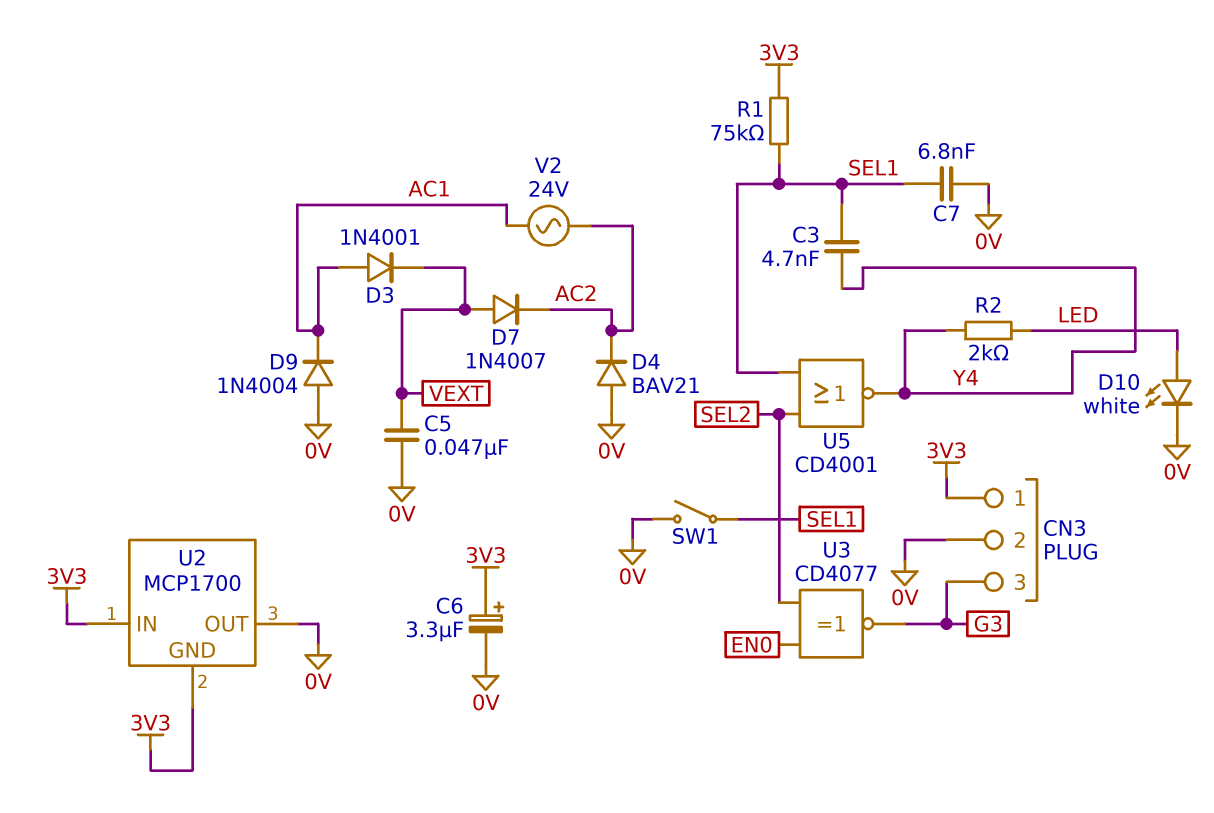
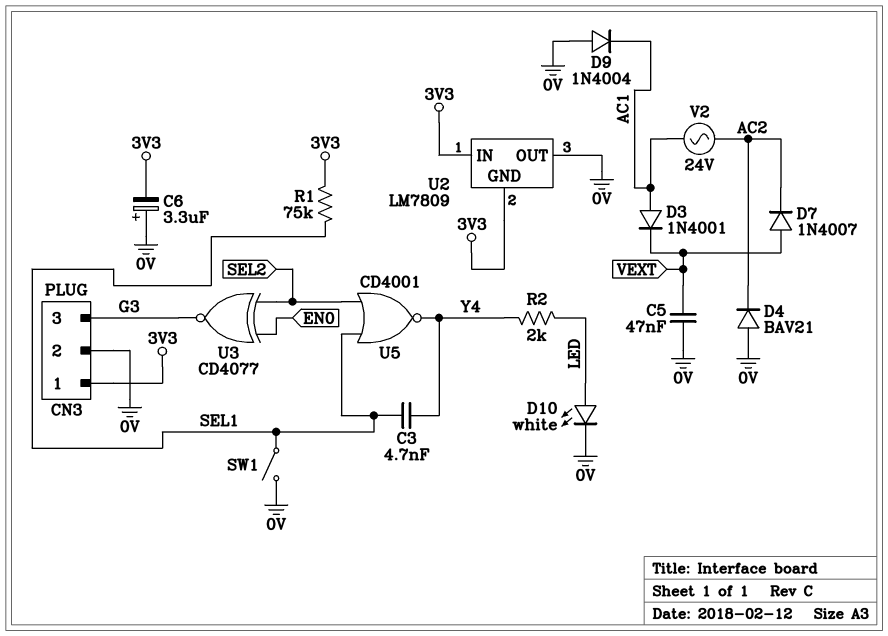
C6: 3.3uF (plus 3V3, minus 0V) -> 3.3uF (plus 0V, minus 3V3)
C7: 6.8nF (0V, SEL1) -> none
U2: MCP1700 -> LM7809

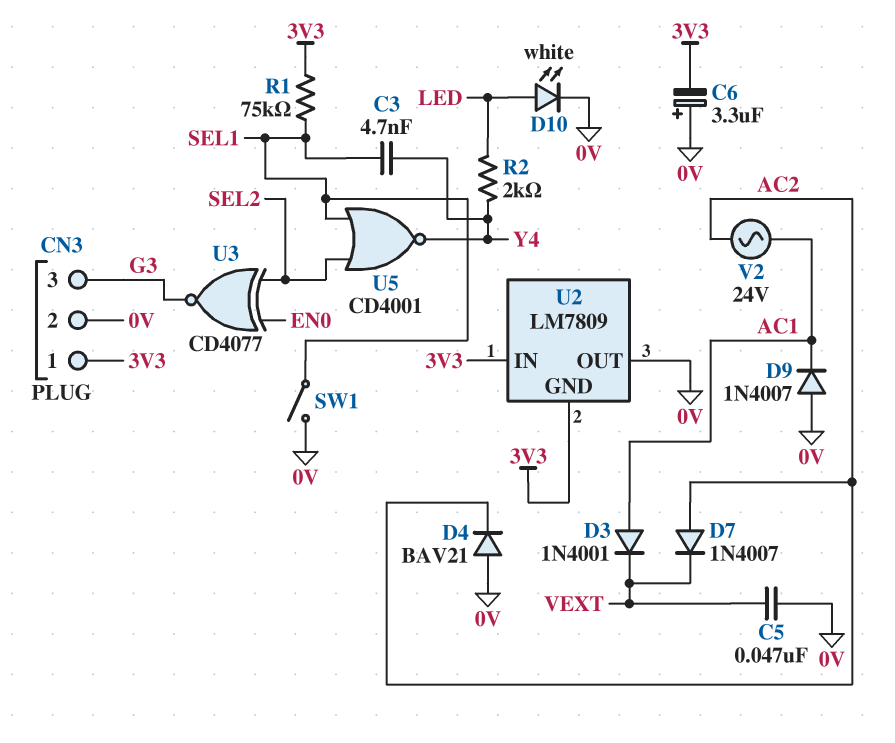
D7: diode 1N4007 (A VEXT, K AC2) -> diode 1N4007 (A AC2, K VEXT)
D9: diode 1N4004 (A 0V, K AC1) -> diode 1N4007 (A 0V, K AC1)

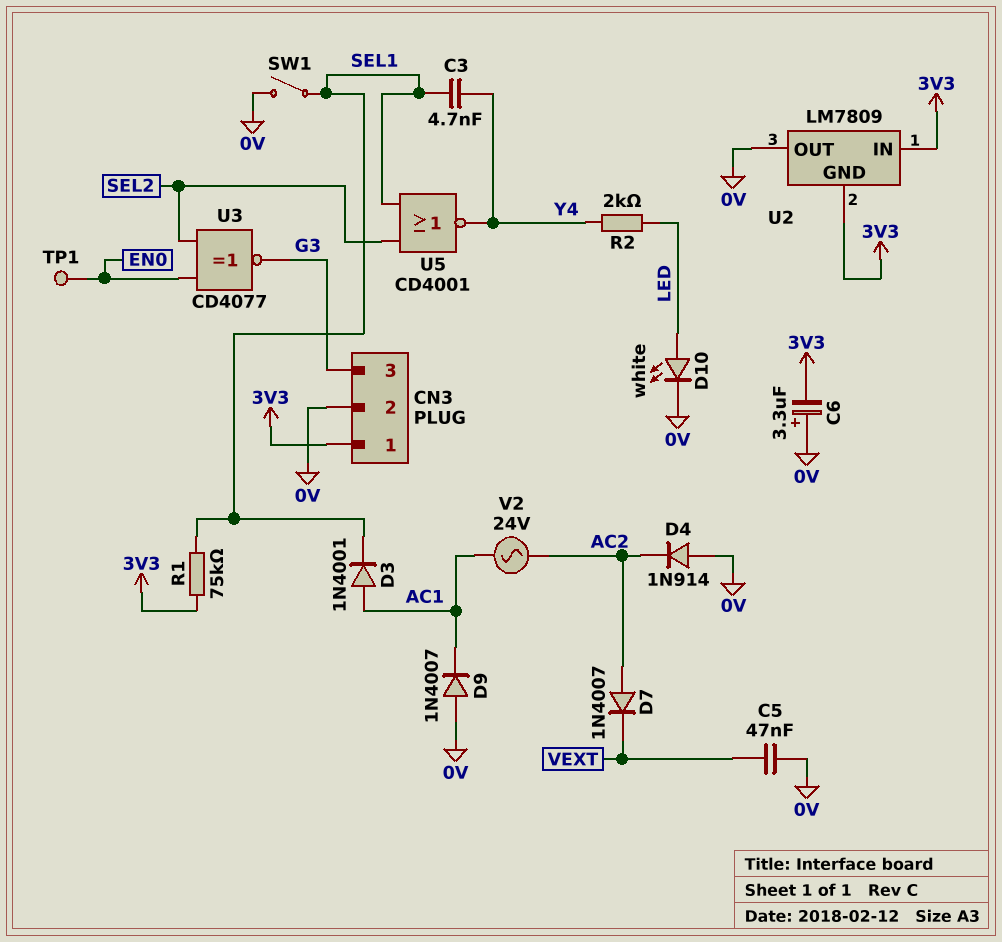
D3: diode 1N4001 (A AC1, K VEXT) -> diode 1N4001 (A AC1, K SEL1)
D4: diode BAV21 (A 0V, K AC2) -> diode 1N914 (A 0V, K AC2)
TP1: none -> test point (EN0)

